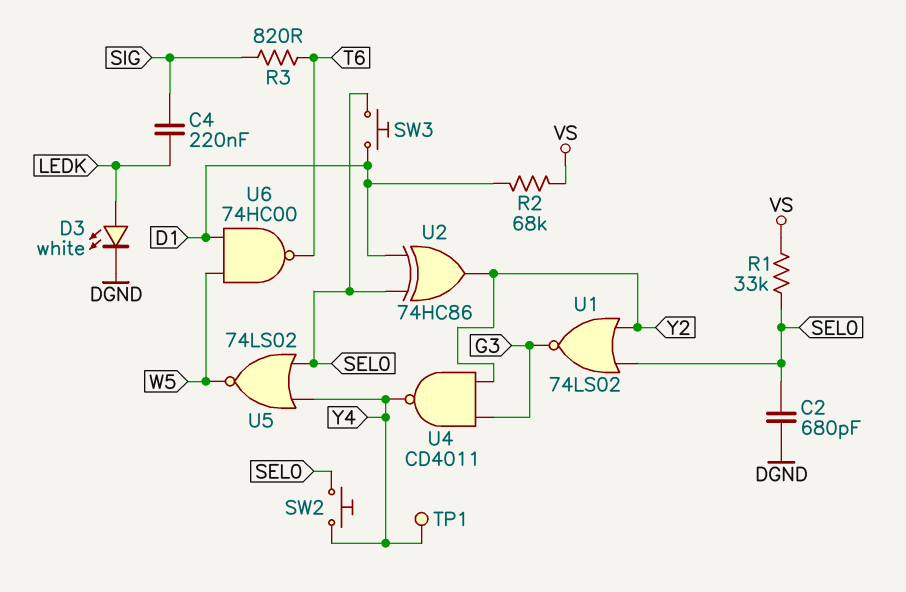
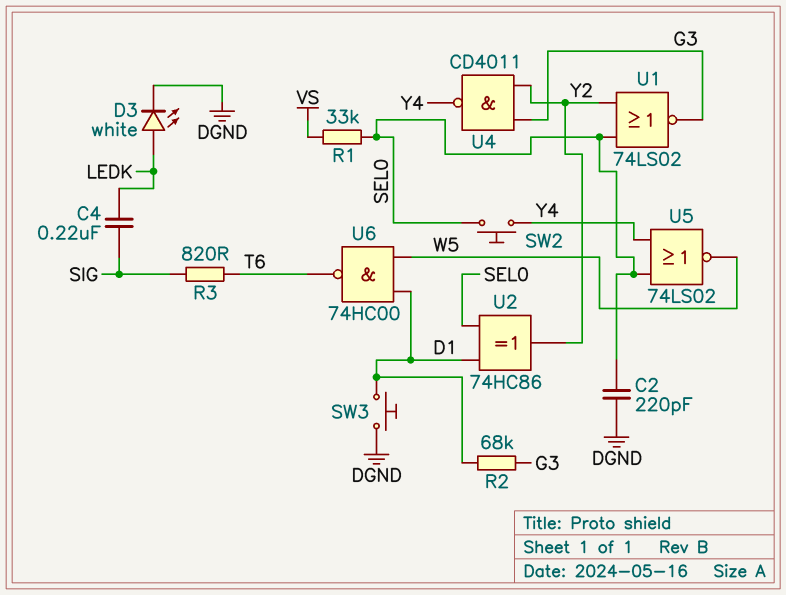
C2: 680pF (DGND, SEL0) -> 220pF (DGND, SEL0)
R2: 68k (D1, VS) -> 68k (D1, G3)
SW3: button (D1, SEL0) -> button (D1, DGND)
TP1: test point (Y4) -> none

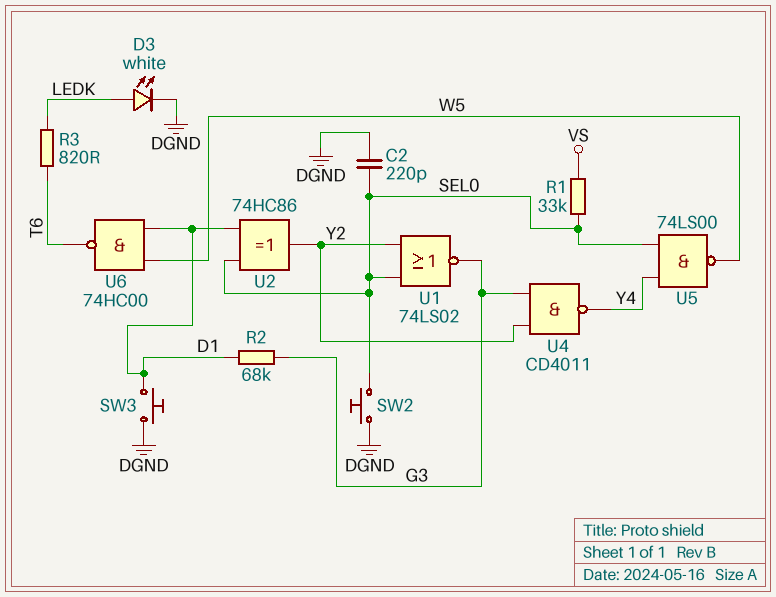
C4: 220nF (LEDK, SIG) -> none
R3: 820 (SIG, T6) -> 820 (LEDK, T6)
SW2: button (SEL0, Y4) -> button (DGND, SEL0)
U5: NOR 74LS02 (in SEL0, in Y4, out W5) -> NAND 74LS00 (in SEL0, in Y4, out W5)

